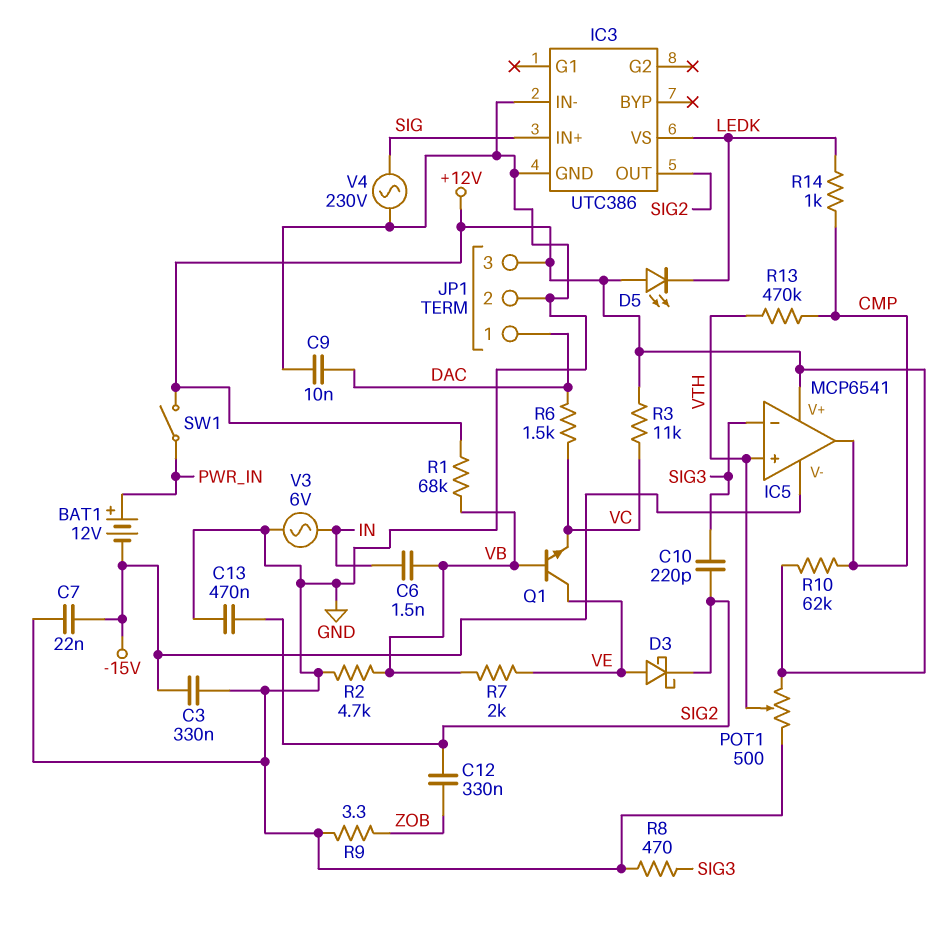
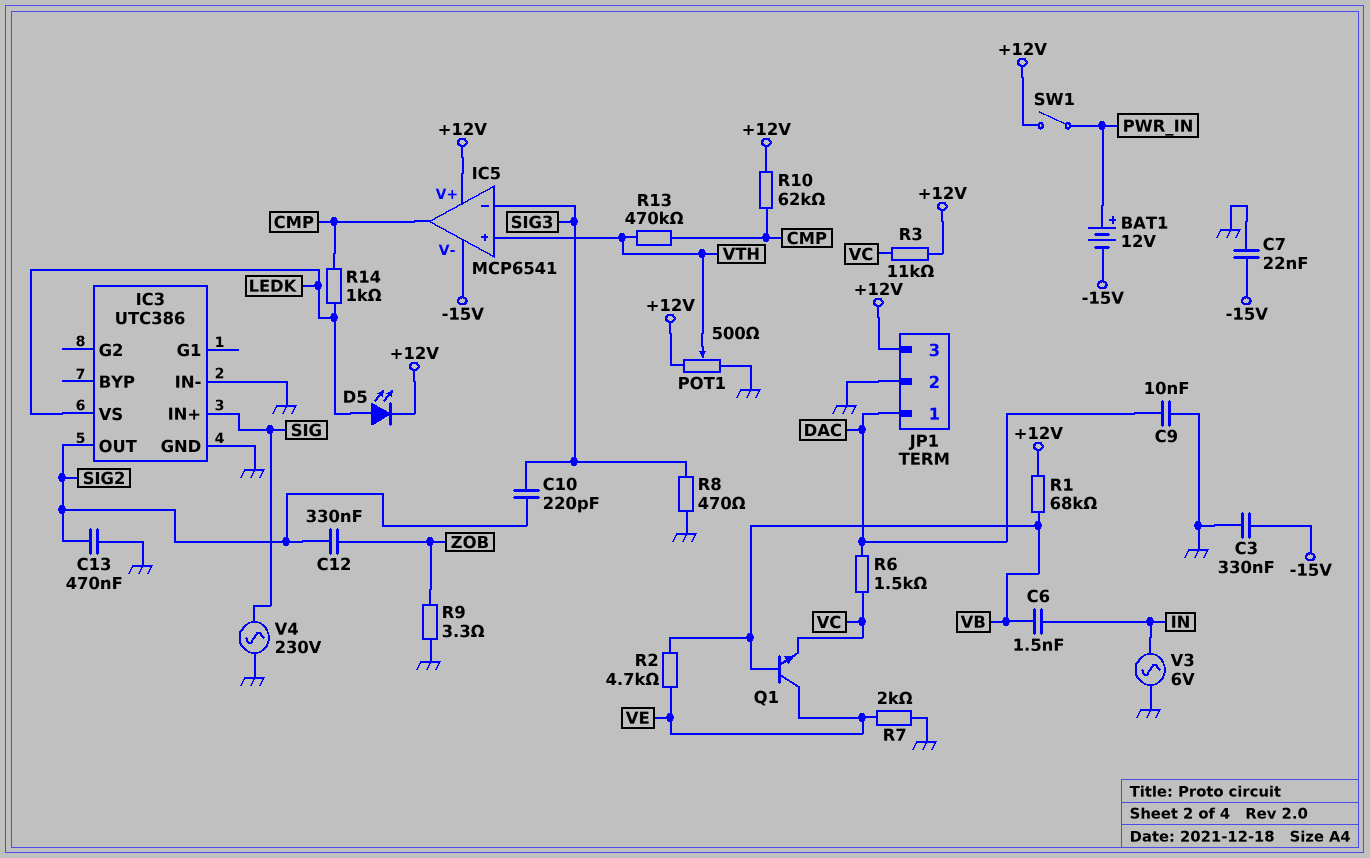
D3: schottky (A VE, K SIG2) -> none
D5: LED (A +12V, K LEDK) -> LED (A LEDK, K +12V)
R2: 4.7k (GND, VB) -> 4.7k (VB, VE)
R7: 2k (VB, VE) -> 2k (GND, VE)

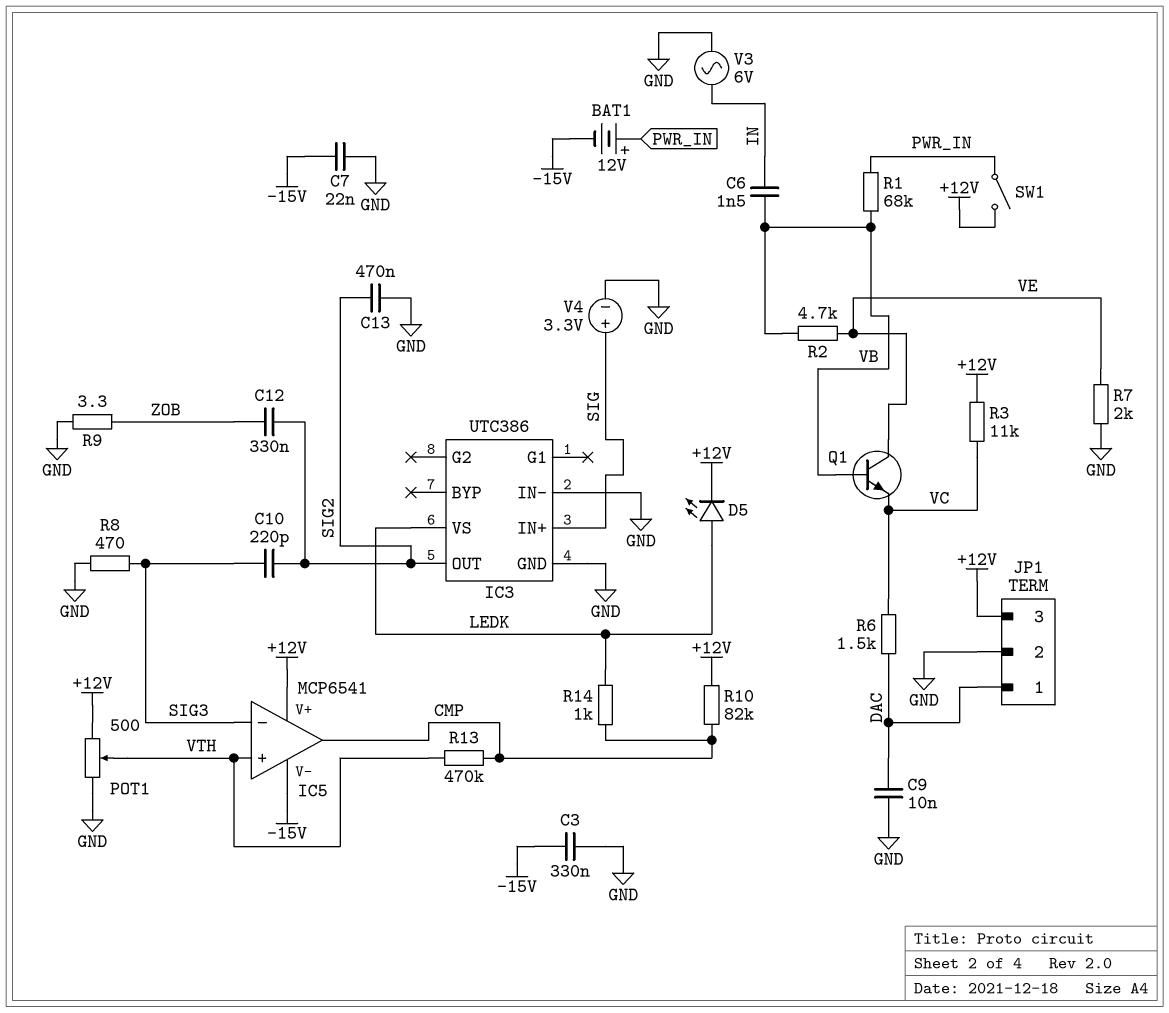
R1: 68k (+12V, VB) -> 68k (PWR_IN, VB)
R10: 62k (+12V, CMP) -> 82k (+12V, CMP)
V4: AC 230V (GND, SIG) -> 3.3V (plus SIG, minus GND)

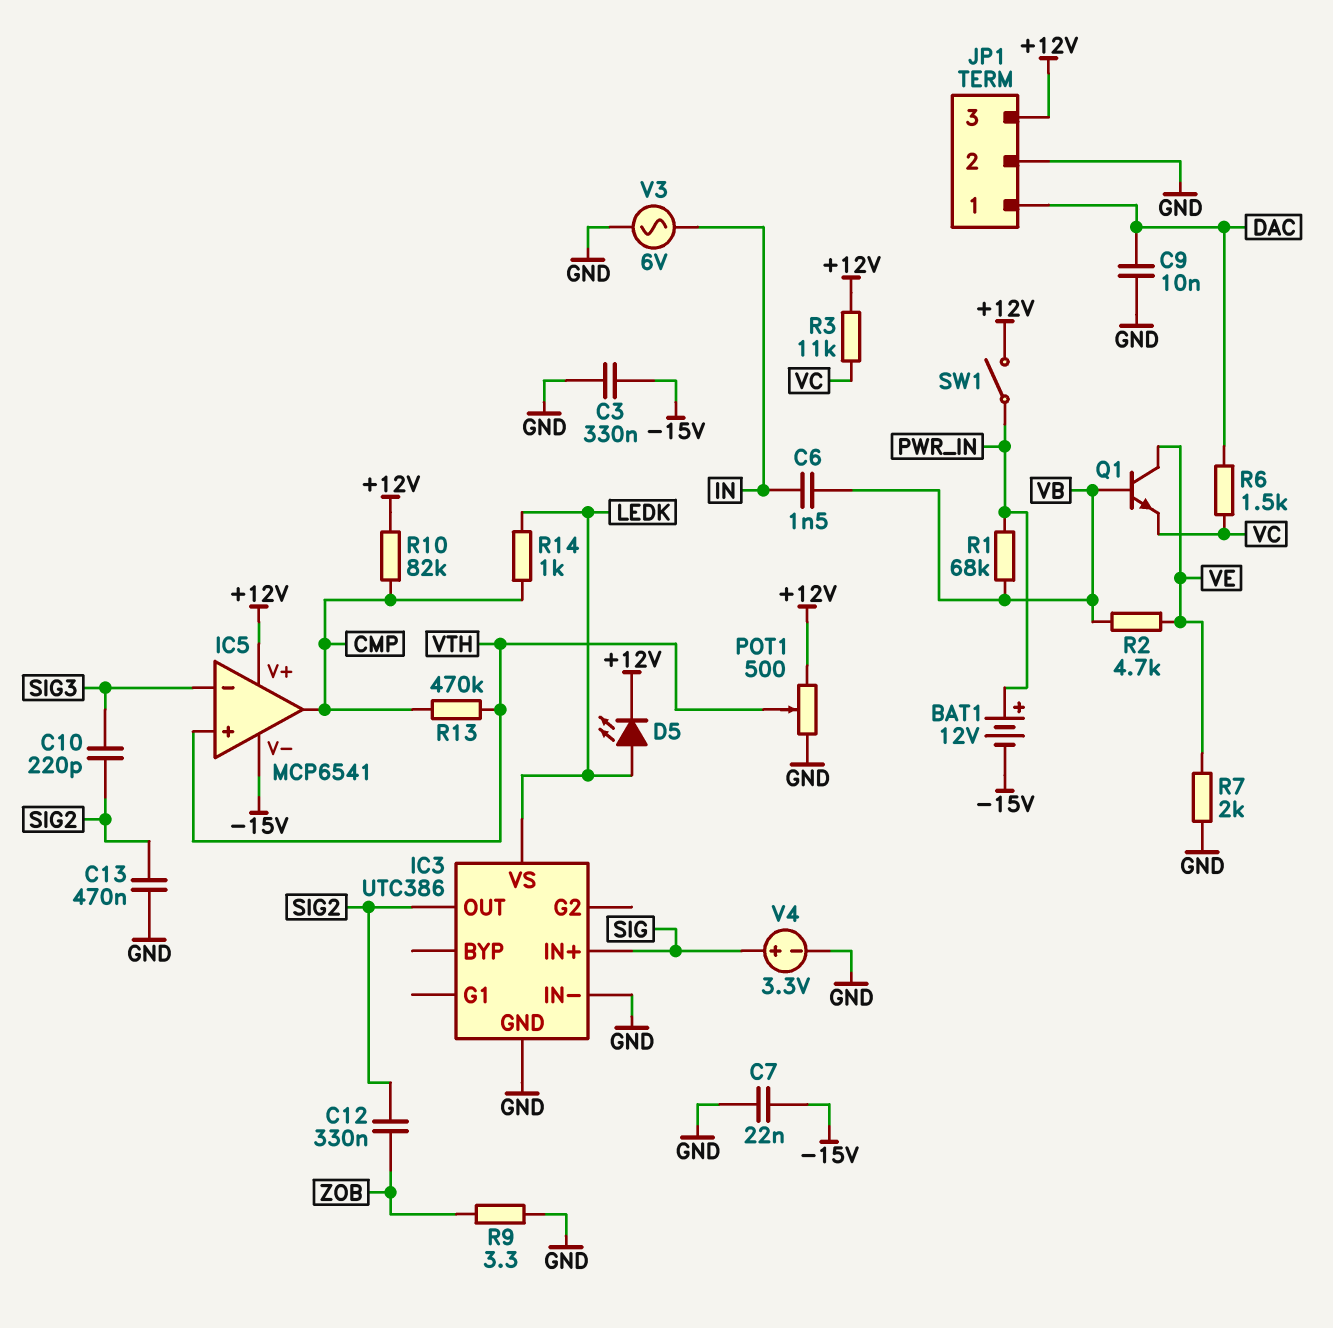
R8: 470 (GND, SIG3) -> none

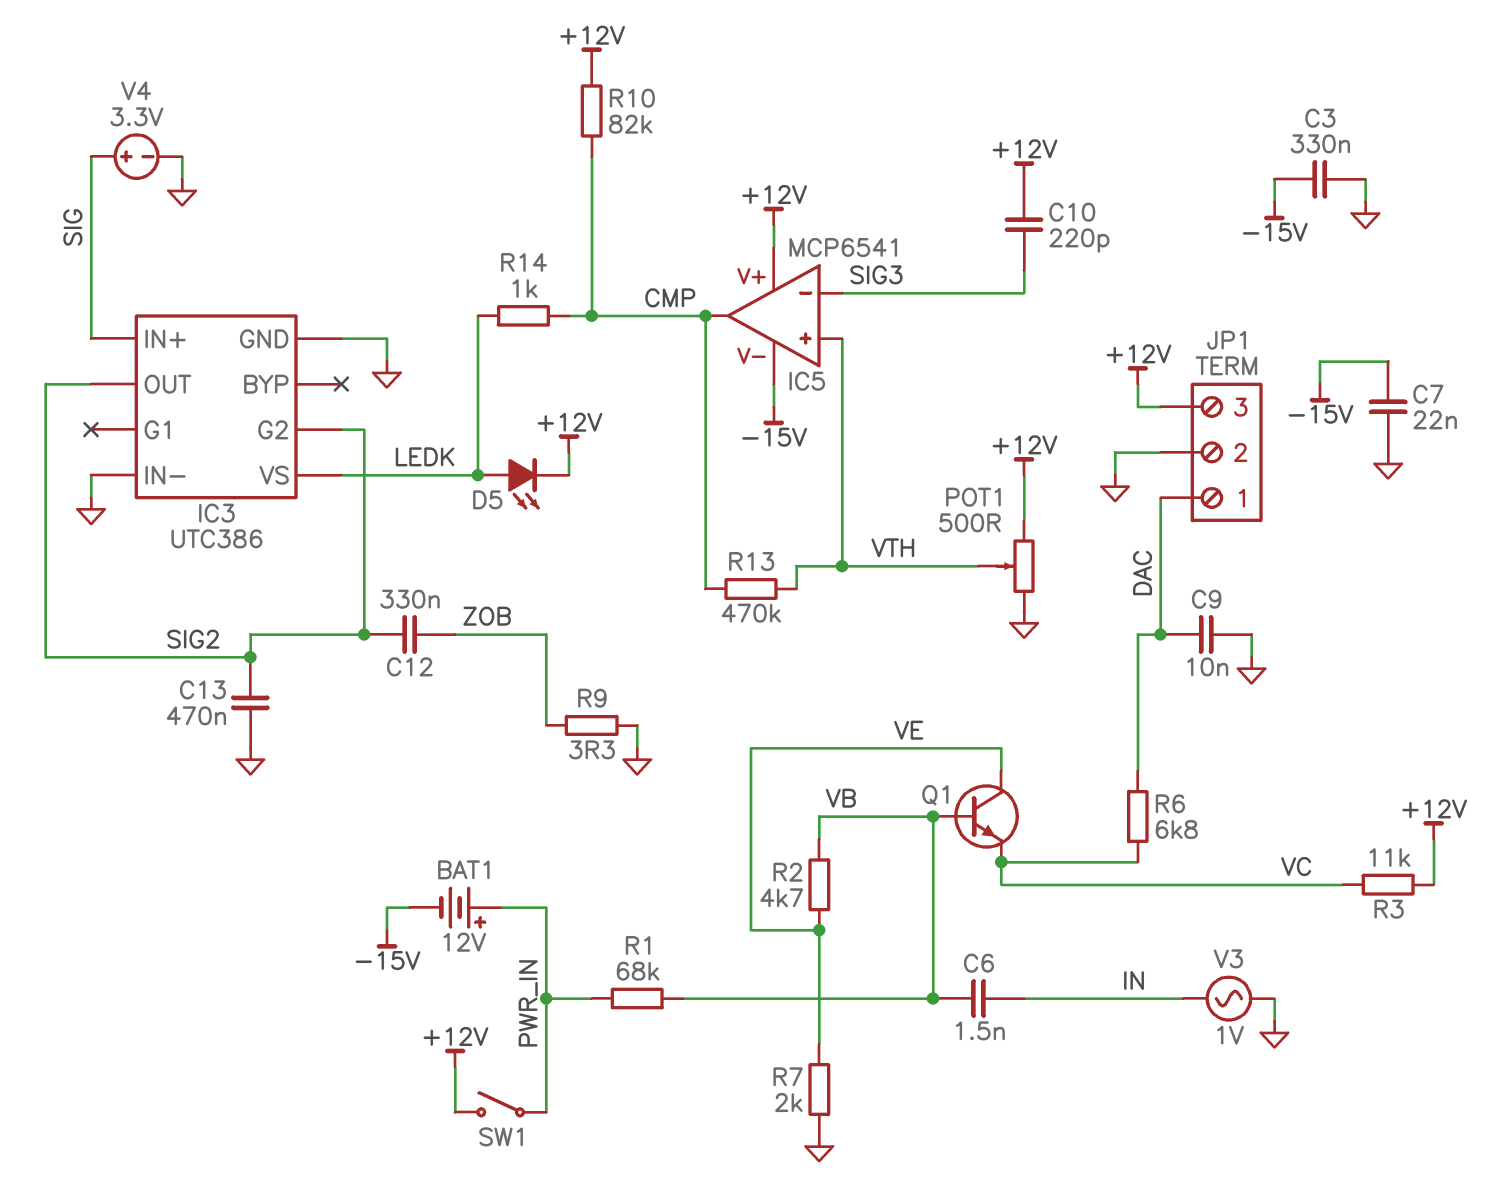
C10: 220pF (SIG2, SIG3) -> 220pF (+12V, SIG3)
IC3 pin G2: none -> SIG2
R6: 1.5k (DAC, VC) -> 6.8k (DAC, VC)
V3: AC 6V (GND, IN) -> AC 1V (GND, IN)

